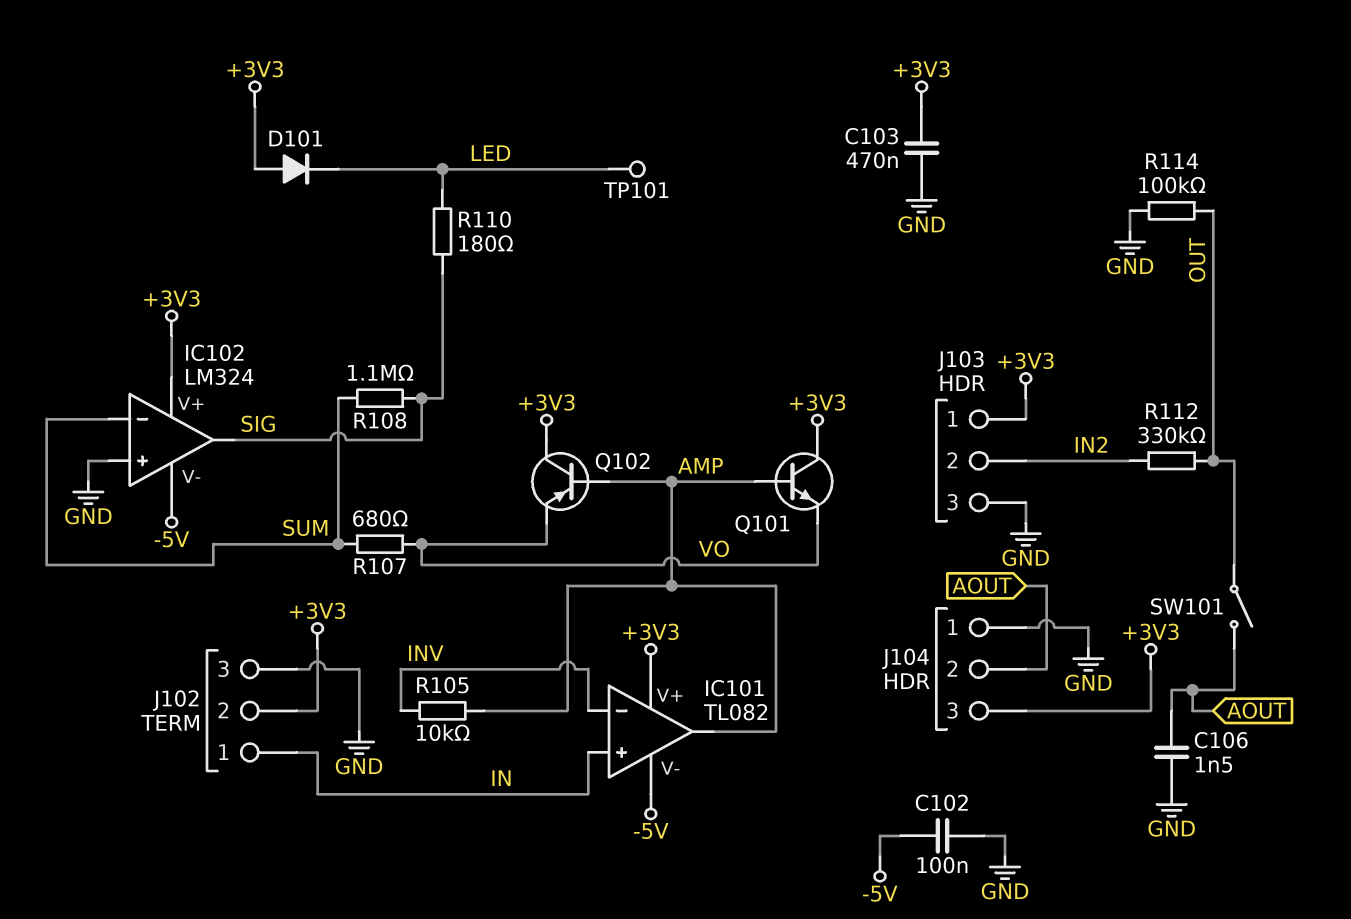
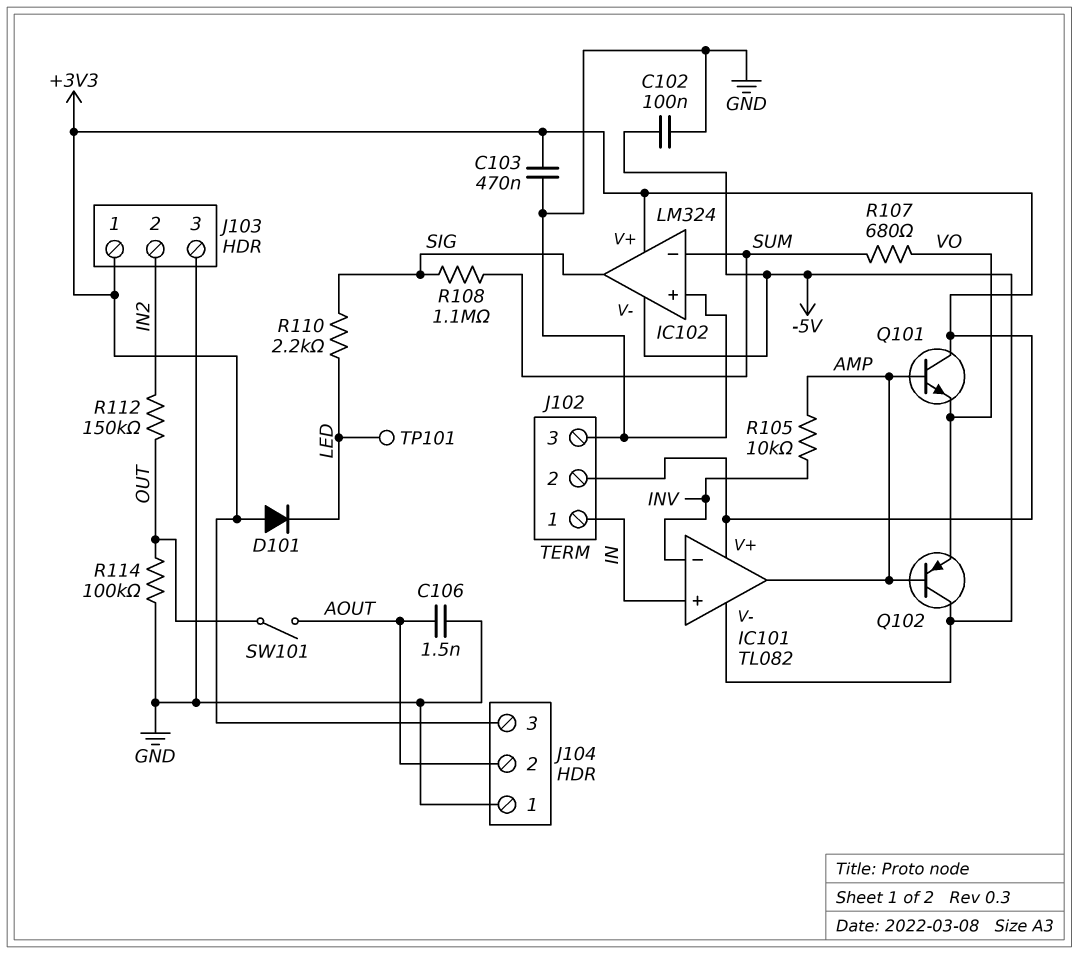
Q102: PNP (B AMP, C +3V3, E VO) -> PNP (B AMP, C -5V, E VO)
R110: 180 (LED, SIG) -> 2.2k (LED, SIG)
R112: 330k (IN2, OUT) -> 150k (IN2, OUT)

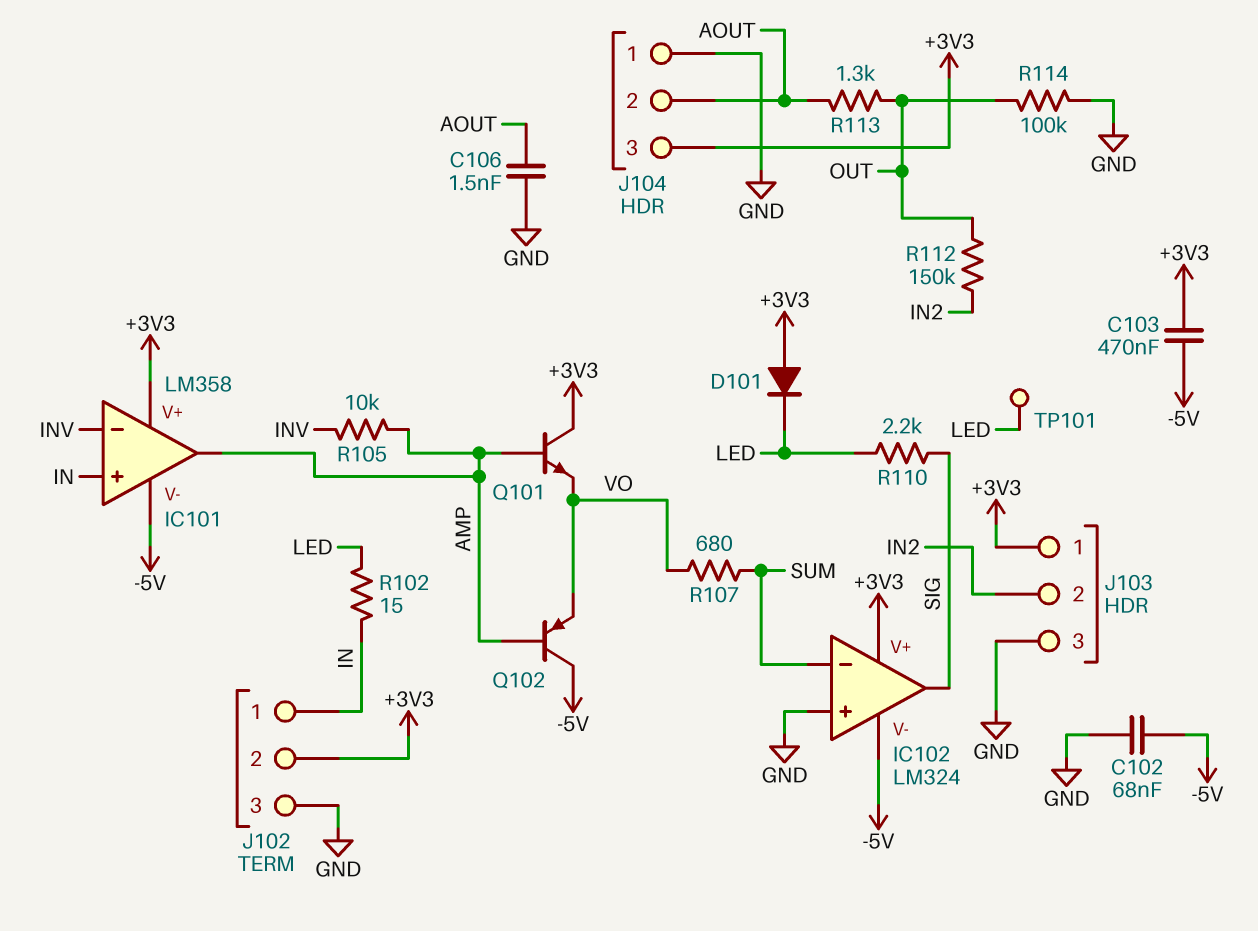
C102: 100nF (-5V, GND) -> 68nF (-5V, GND)
C103: 470nF (+3V3, GND) -> 470nF (+3V3, -5V)
IC101: TL082 -> LM358
R102: none -> 15 (IN, LED)
R108: 1.1M (SIG, SUM) -> none
R113: none -> 1.3k (AOUT, OUT)
SW101: switch (AOUT, OUT) -> none

